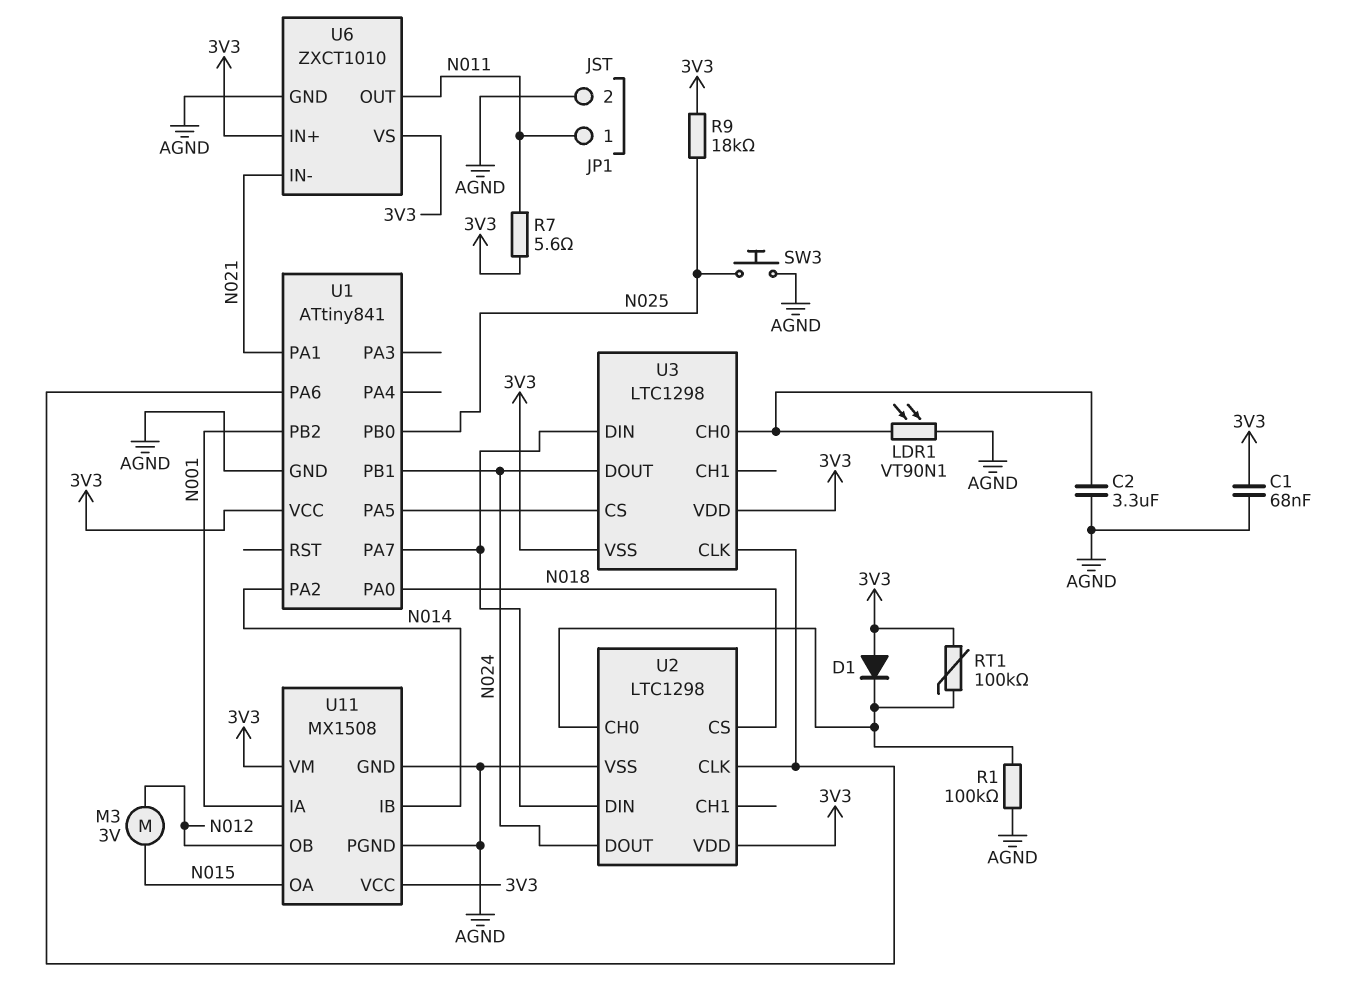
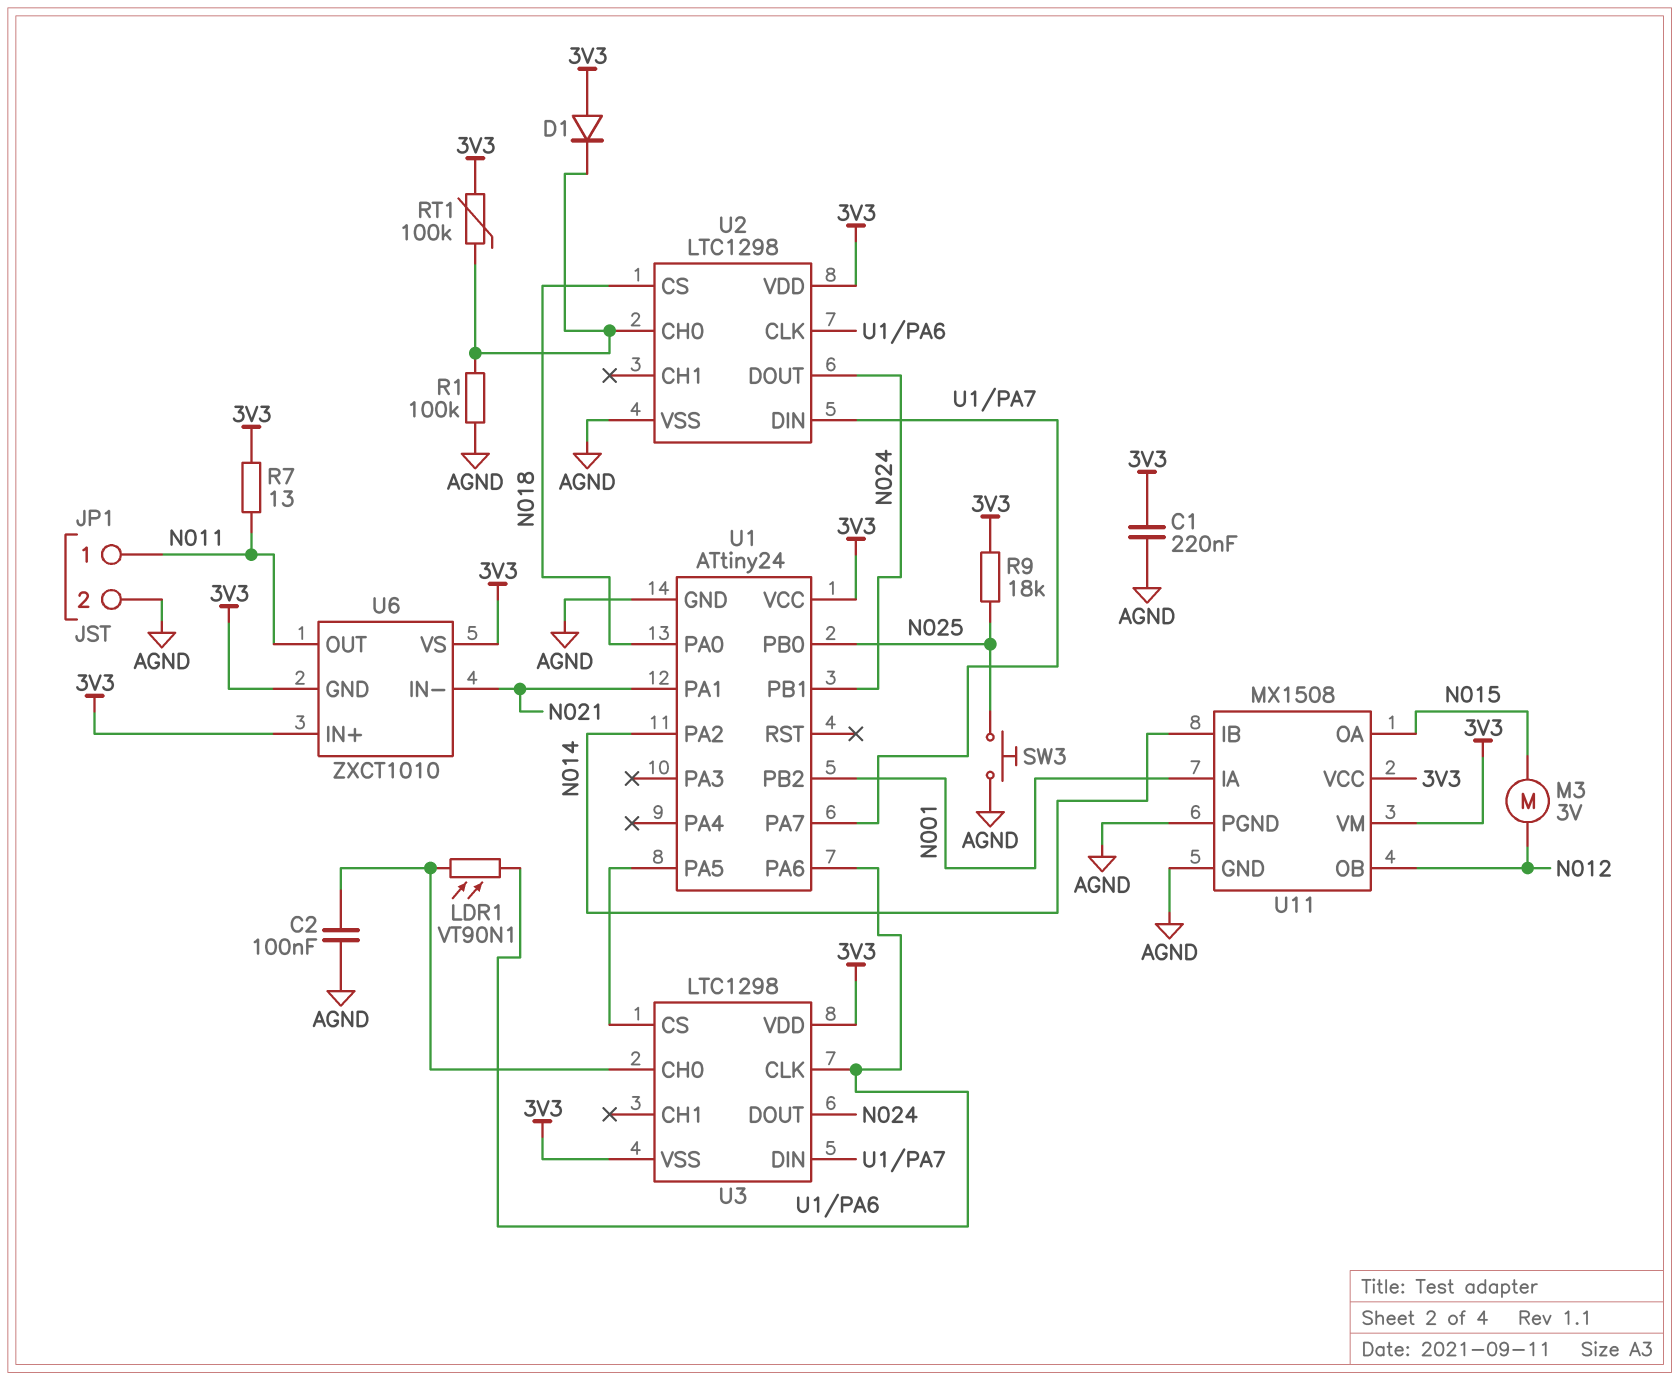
C1: 68nF (3V3, AGND) -> 220nF (3V3, AGND)
C2: 3.3uF (AGND, U3/CH0) -> 100nF (AGND, U3/CH0)
LDR1: VT90N1 (AGND, U3/CH0) -> VT90N1 (U1/PA6, U3/CH0)
R7: 5.6 (3V3, N011) -> 13 (3V3, N011)
U1: ATtiny841 -> ATtiny24
U6 pin GND: AGND -> 3V3

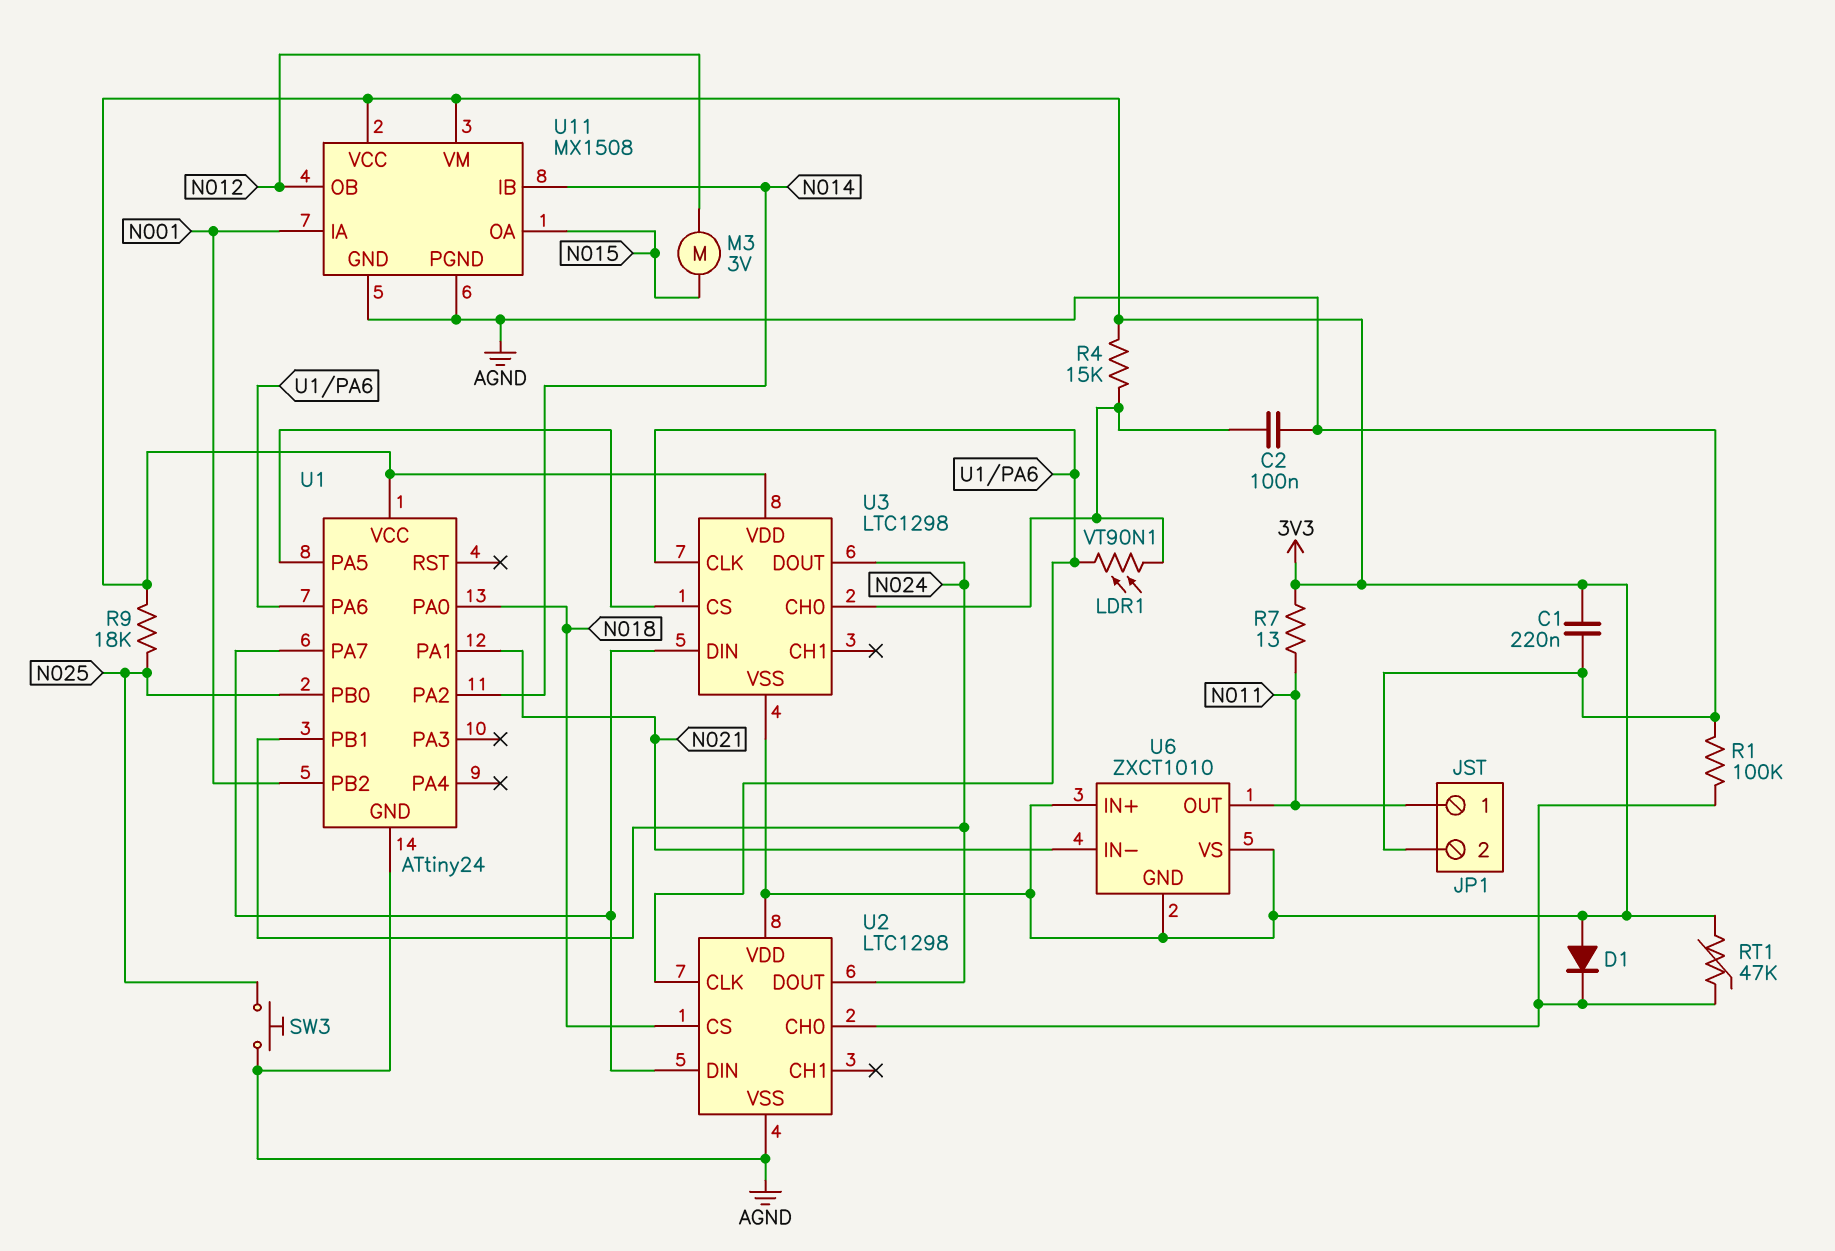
R4: none -> 15k (3V3, U3/CH0)
RT1: 100k (3V3, U2/CH0) -> 47k (3V3, U2/CH0)

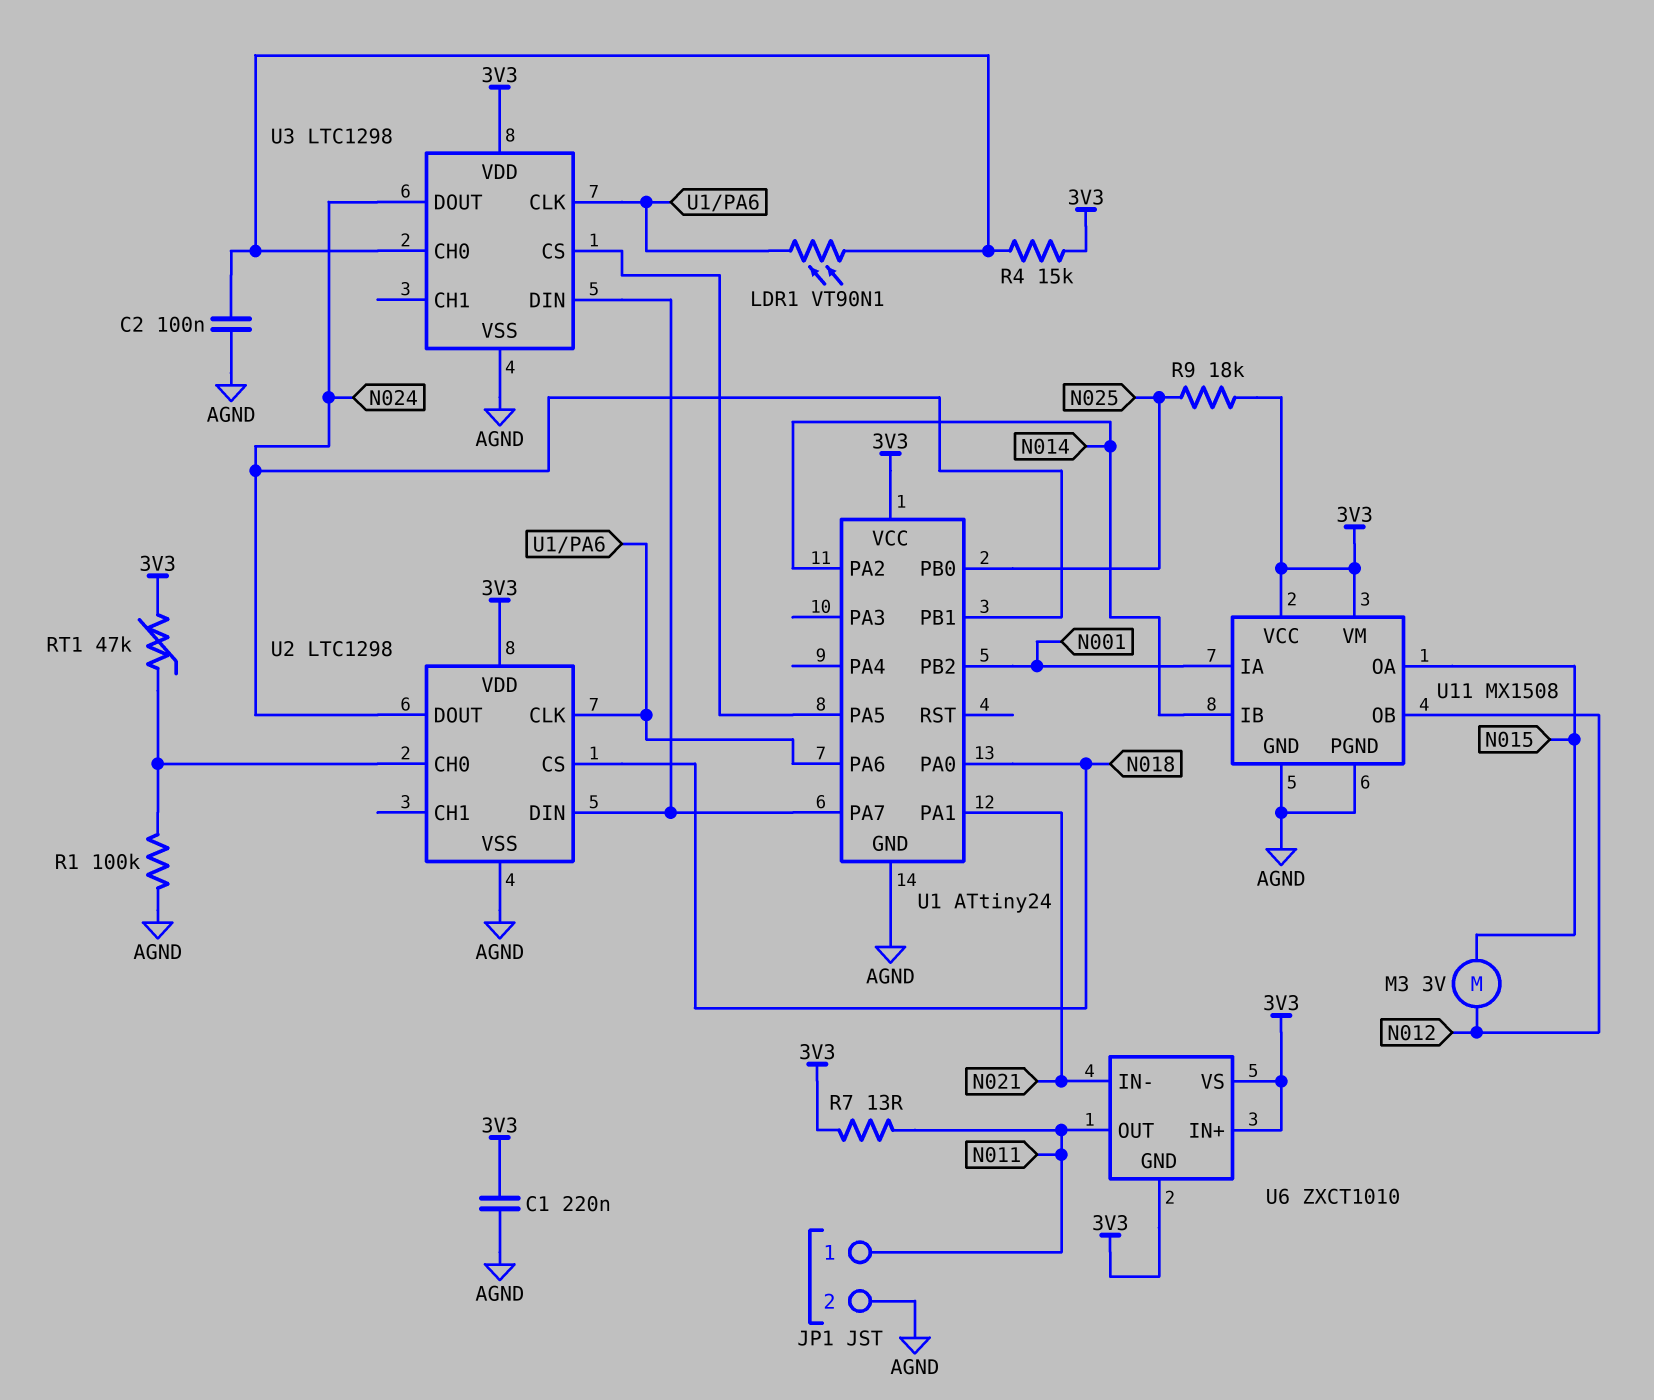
D1: diode (A 3V3, K U2/CH0) -> none
SW3: button (AGND, N025) -> none
U3 pin VSS: 3V3 -> AGND

